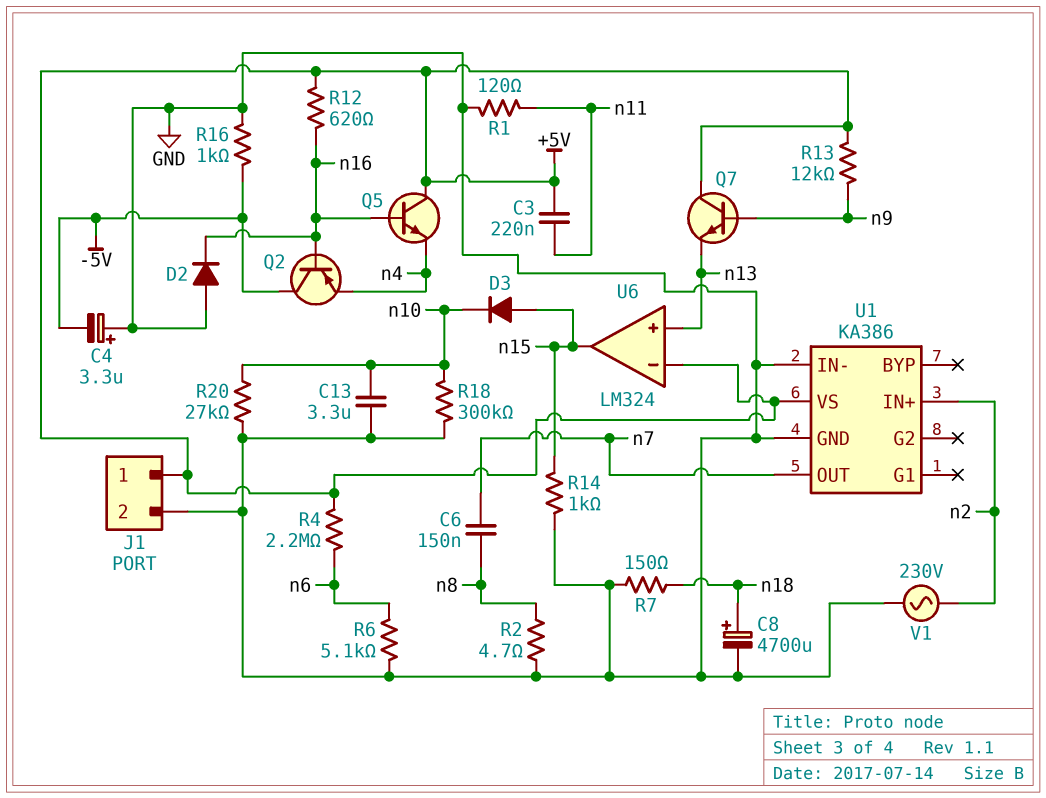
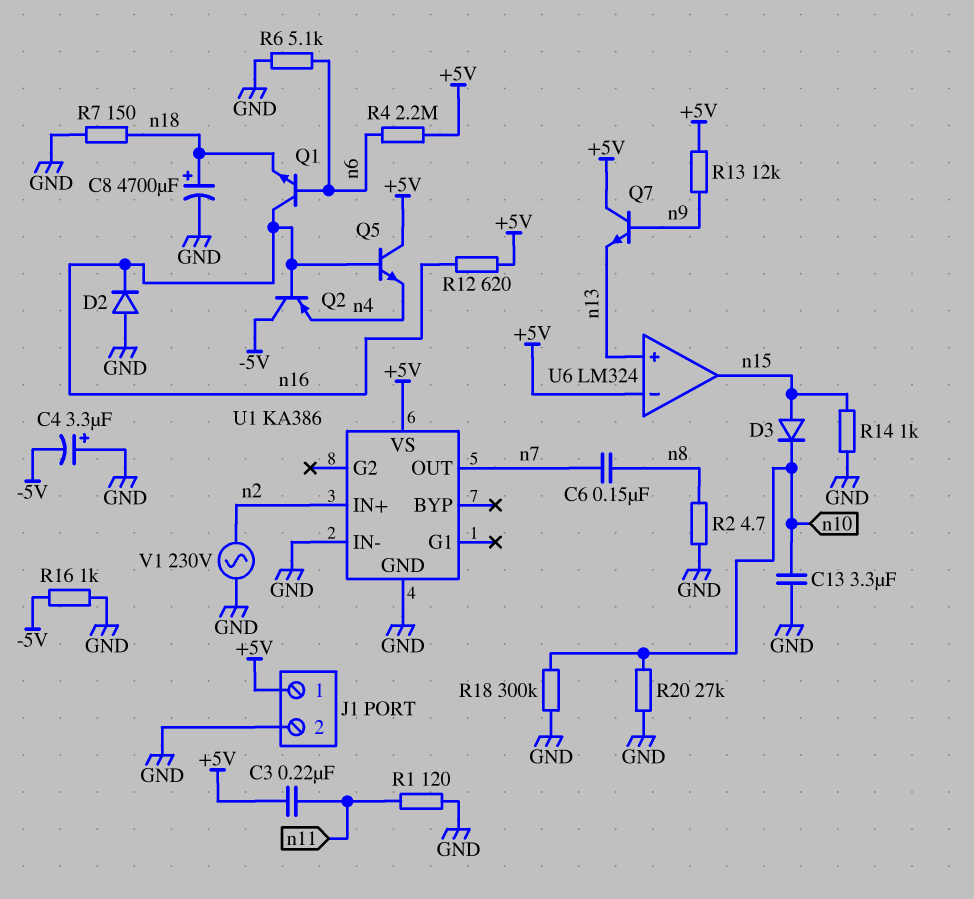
Q1: none -> NPN (B n6, C n16, E n18)

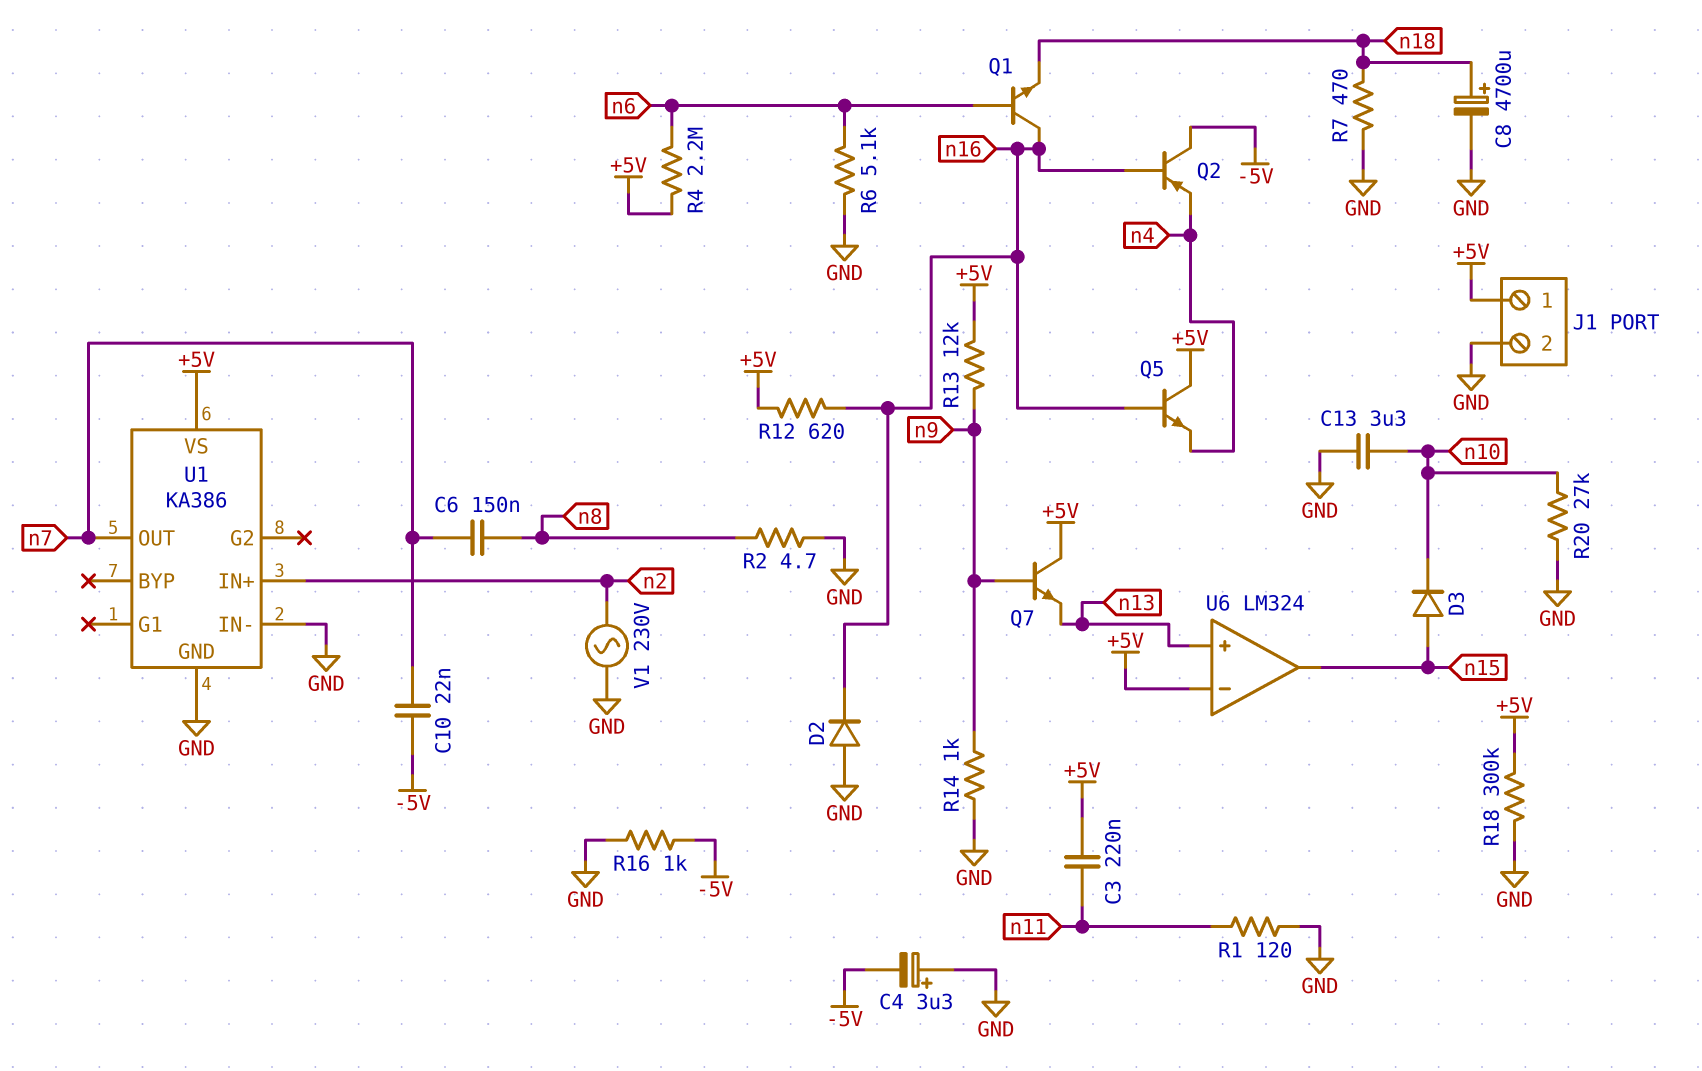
C10: none -> 22nF (-5V, n7)
R7: 150 (GND, n18) -> 470 (GND, n18)
R14: 1k (GND, n15) -> 1k (GND, n9)
R18: 300k (GND, n10) -> 300k (+5V, GND)

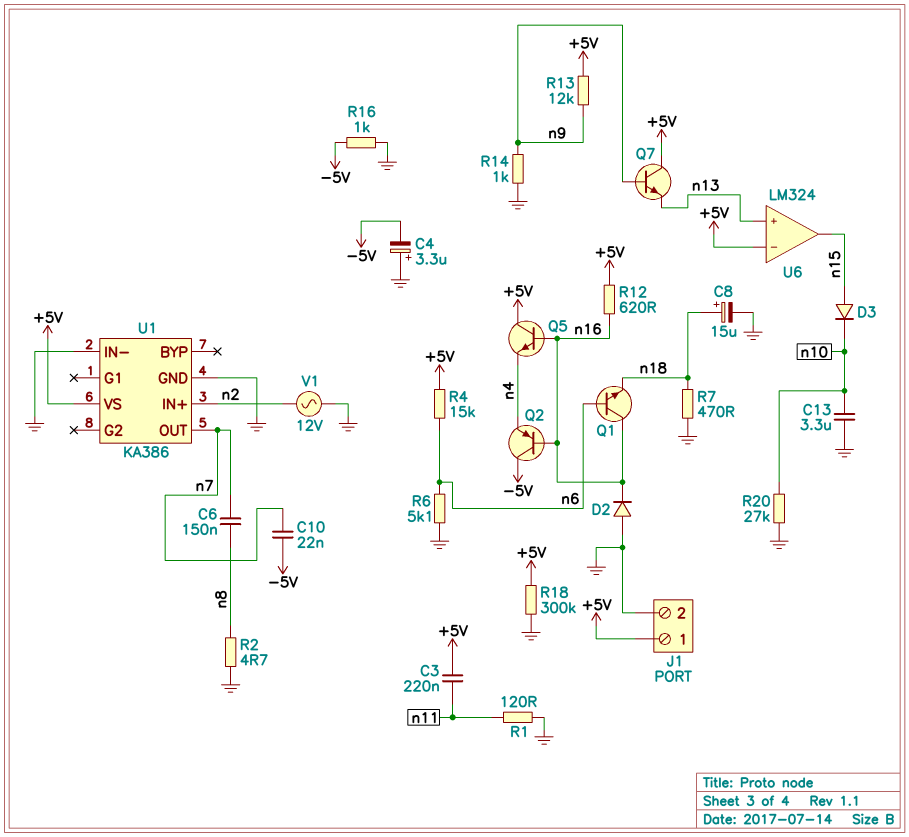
C8: 4700uF (plus n18, minus GND) -> 15uF (plus n18, minus GND)
R4: 2.2M (+5V, n6) -> 15k (+5V, n6)
V1: AC 230V (GND, n2) -> AC 12V (GND, n2)

